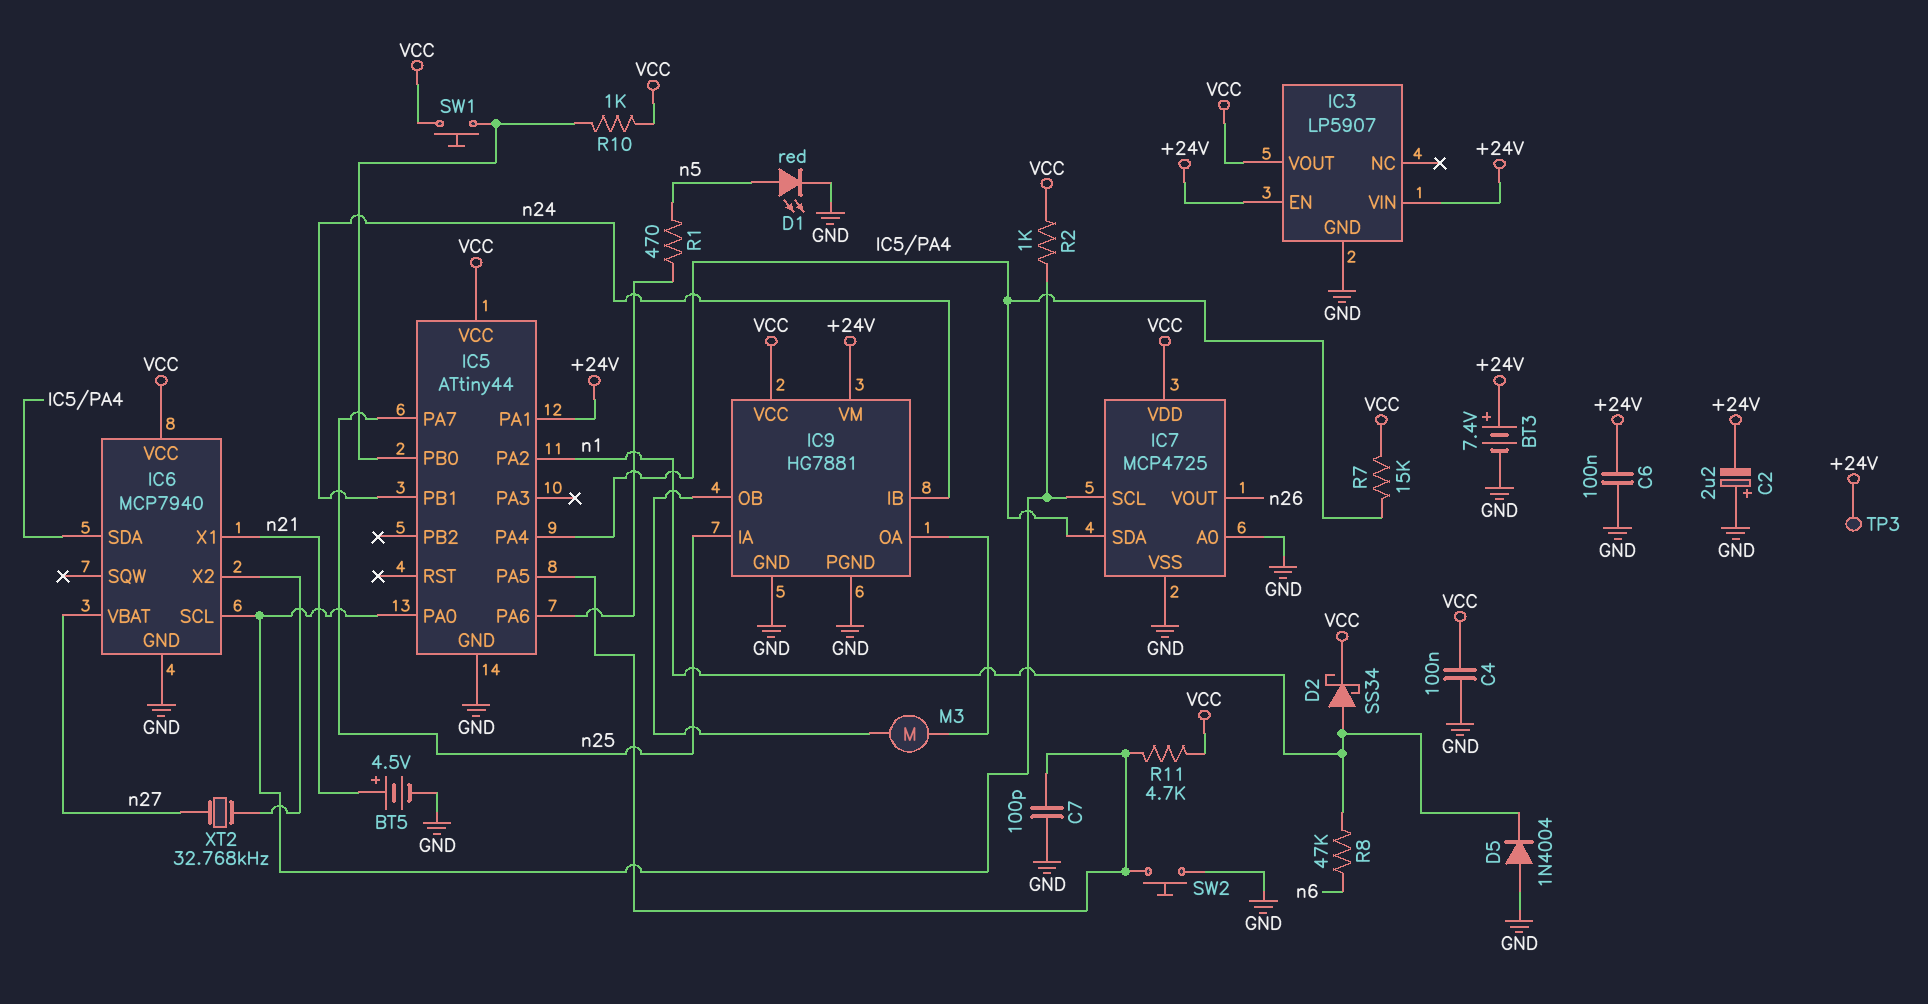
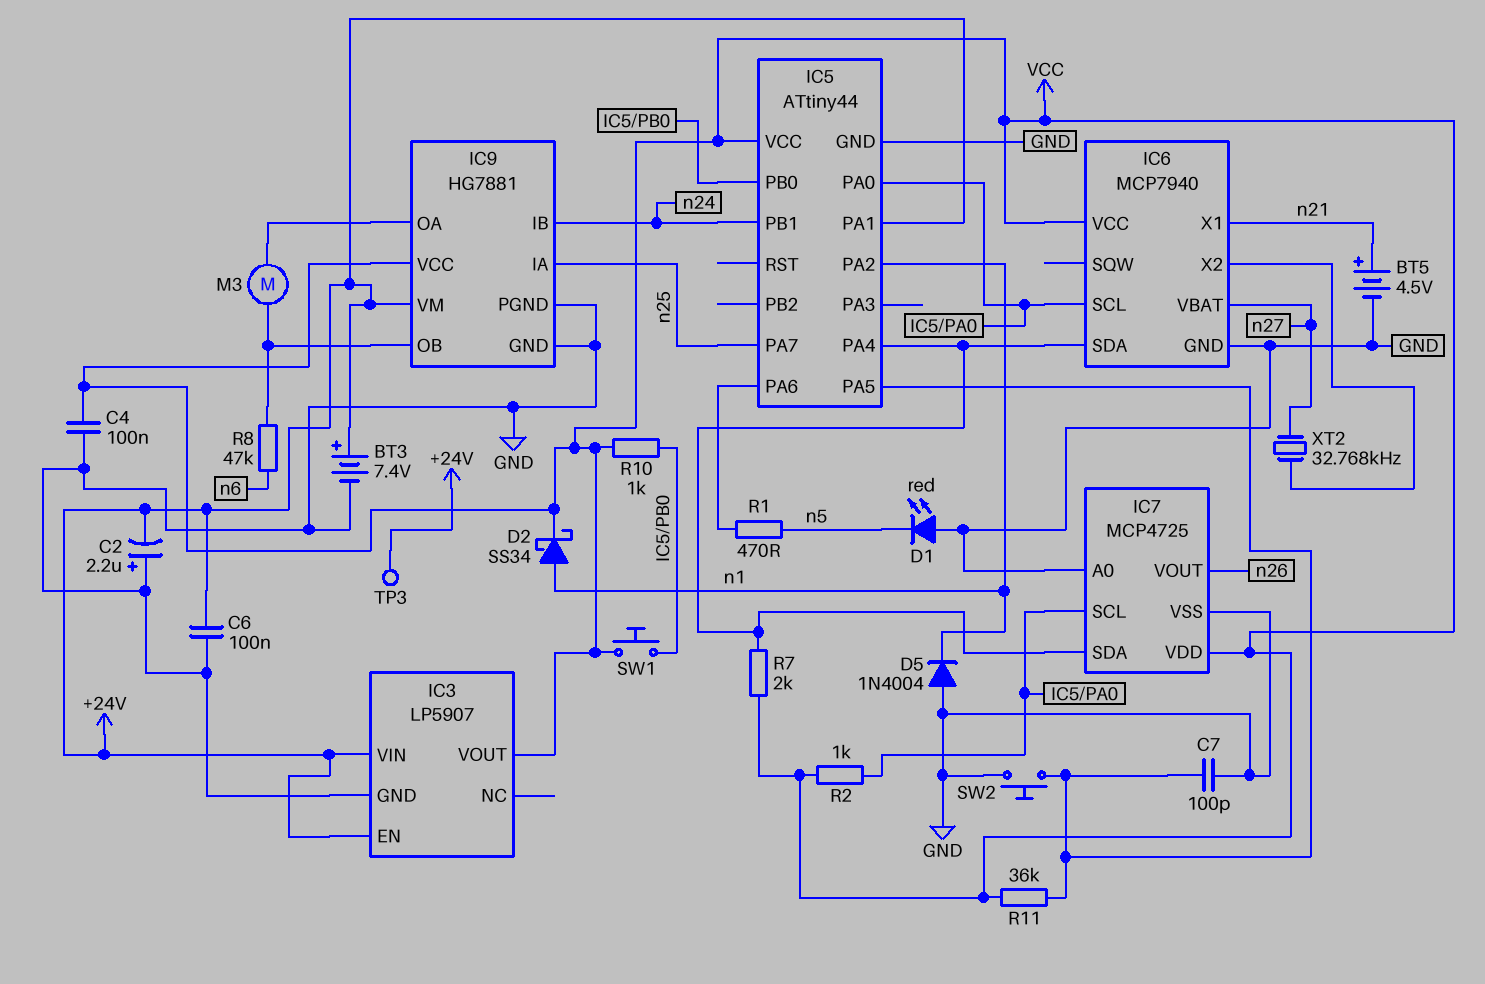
D1: LED red (A n5, K GND) -> LED red (A GND, K n5)
R7: 15k (IC5/PA4, VCC) -> 2k (IC5/PA4, VCC)
R8: 47k (n1, n6) -> 47k (IC9/OB, n6)
R11: 4.7k (IC5/PA5, VCC) -> 36k (IC5/PA5, VCC)

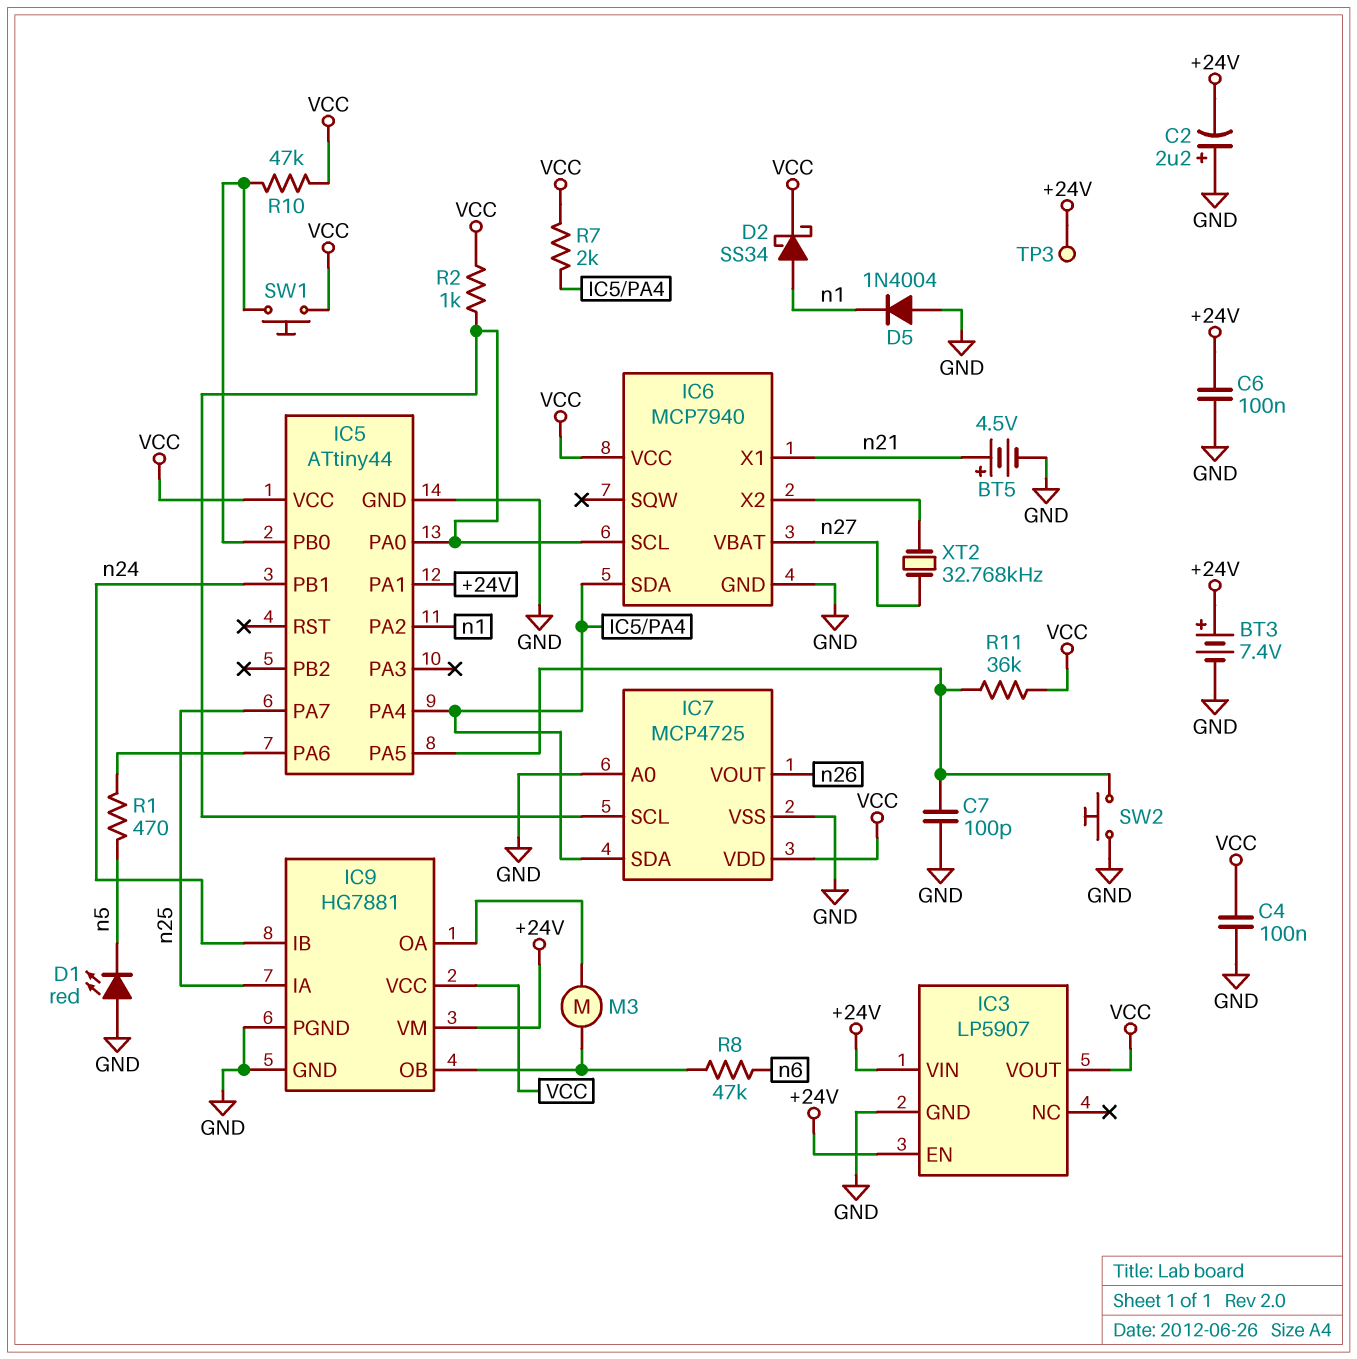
R10: 1k (IC5/PB0, VCC) -> 47k (IC5/PB0, VCC)

